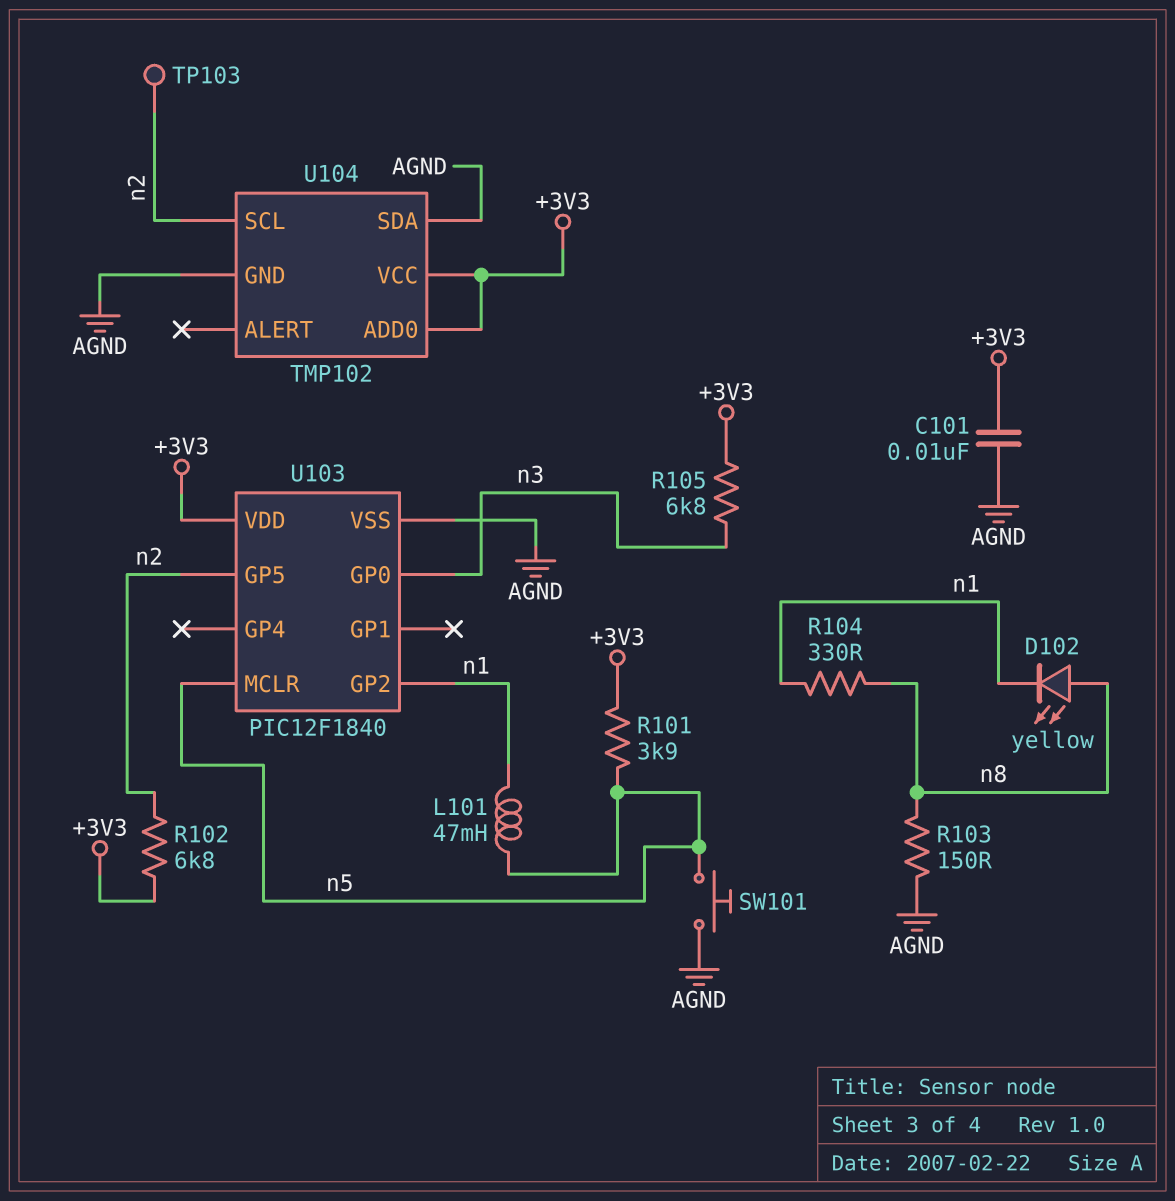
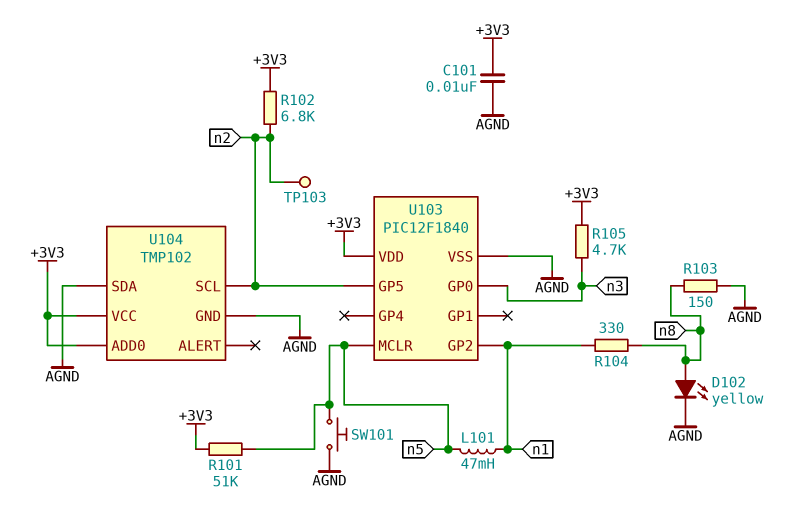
D102: LED yellow (A n8, K n1) -> LED yellow (A n8, K AGND)
R101: 3.9k (+3V3, n5) -> 51k (+3V3, n5)
R105: 6.8k (+3V3, n3) -> 4.7k (+3V3, n3)

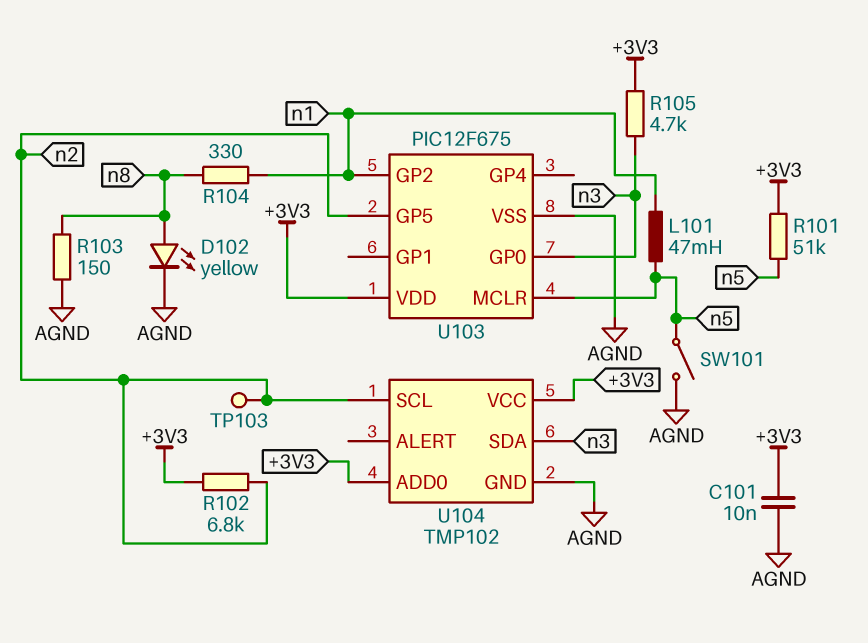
SW101: button (AGND, n5) -> switch (AGND, n5)
U103: PIC12F1840 -> PIC12F675
U104 pin SDA: AGND -> n3

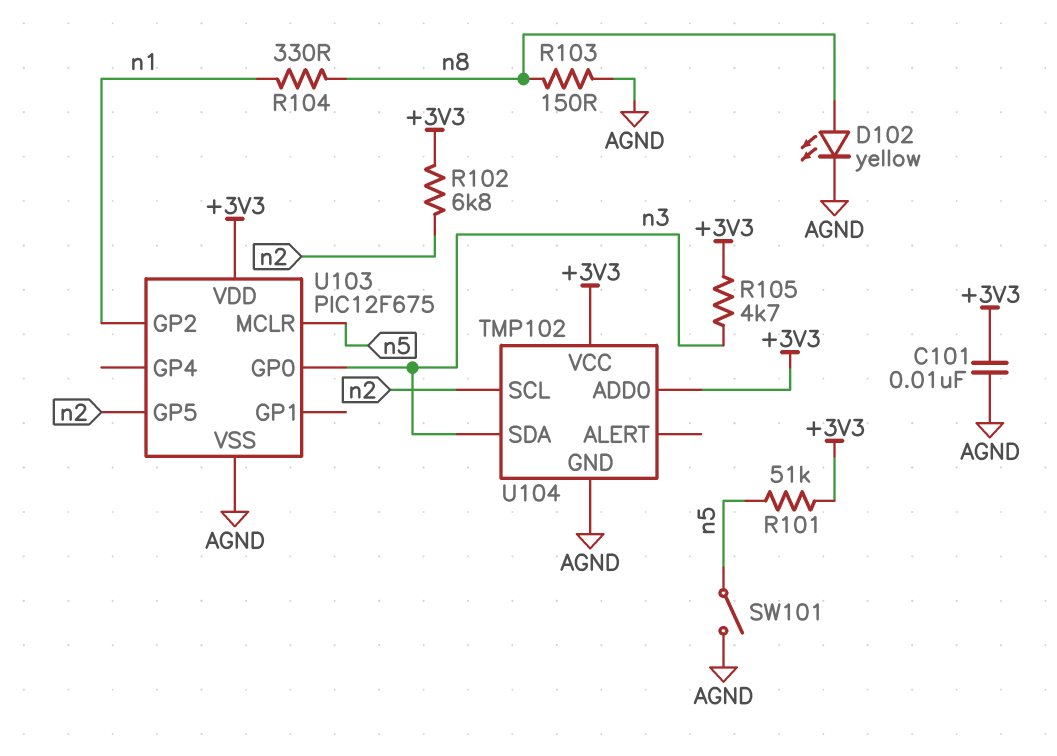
L101: 47mH (n1, n5) -> none
TP103: test point (n2) -> none

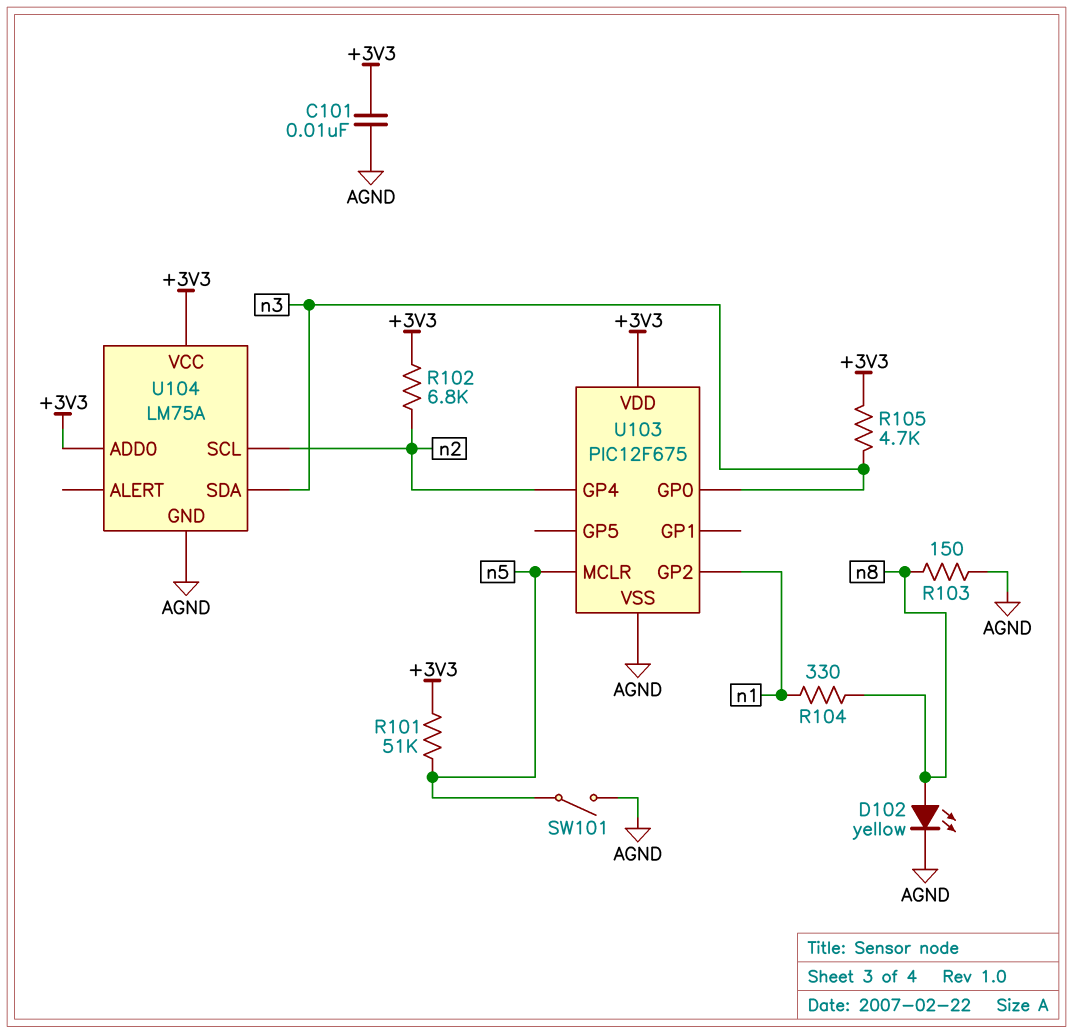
U103 pin GP4: none -> n2
U103 pin GP5: n2 -> none
U104: TMP102 -> LM75A

